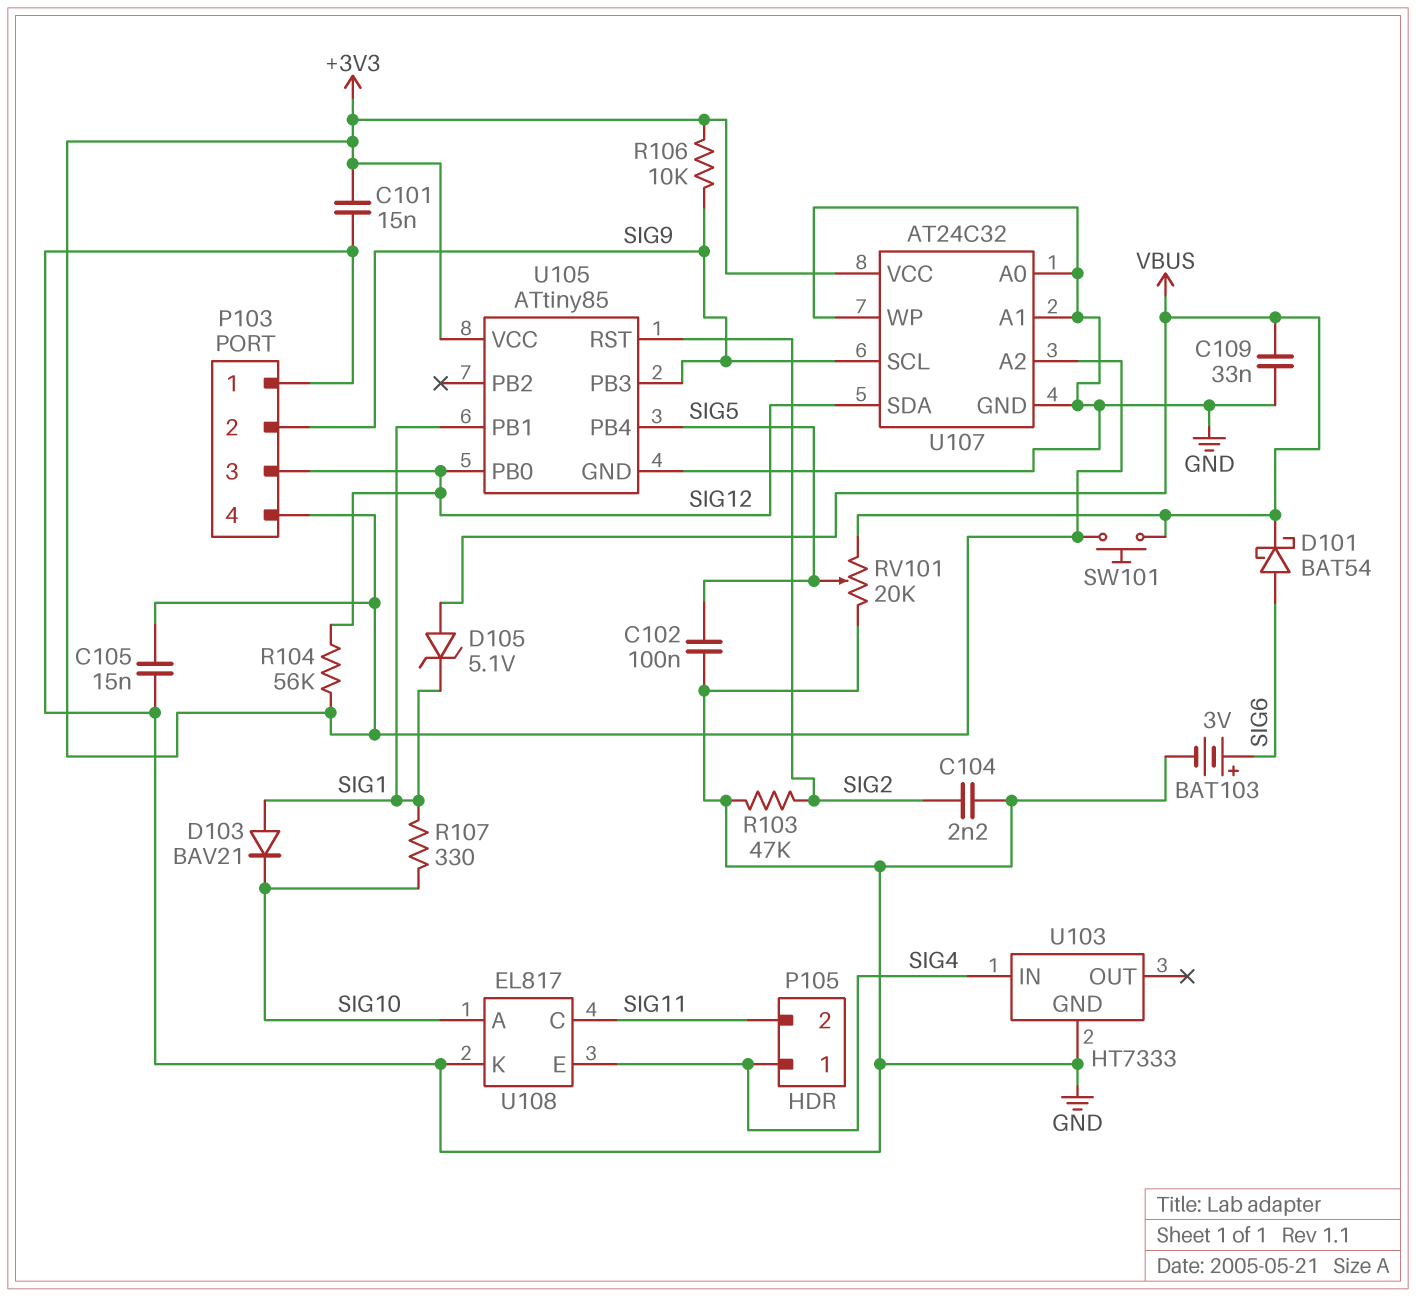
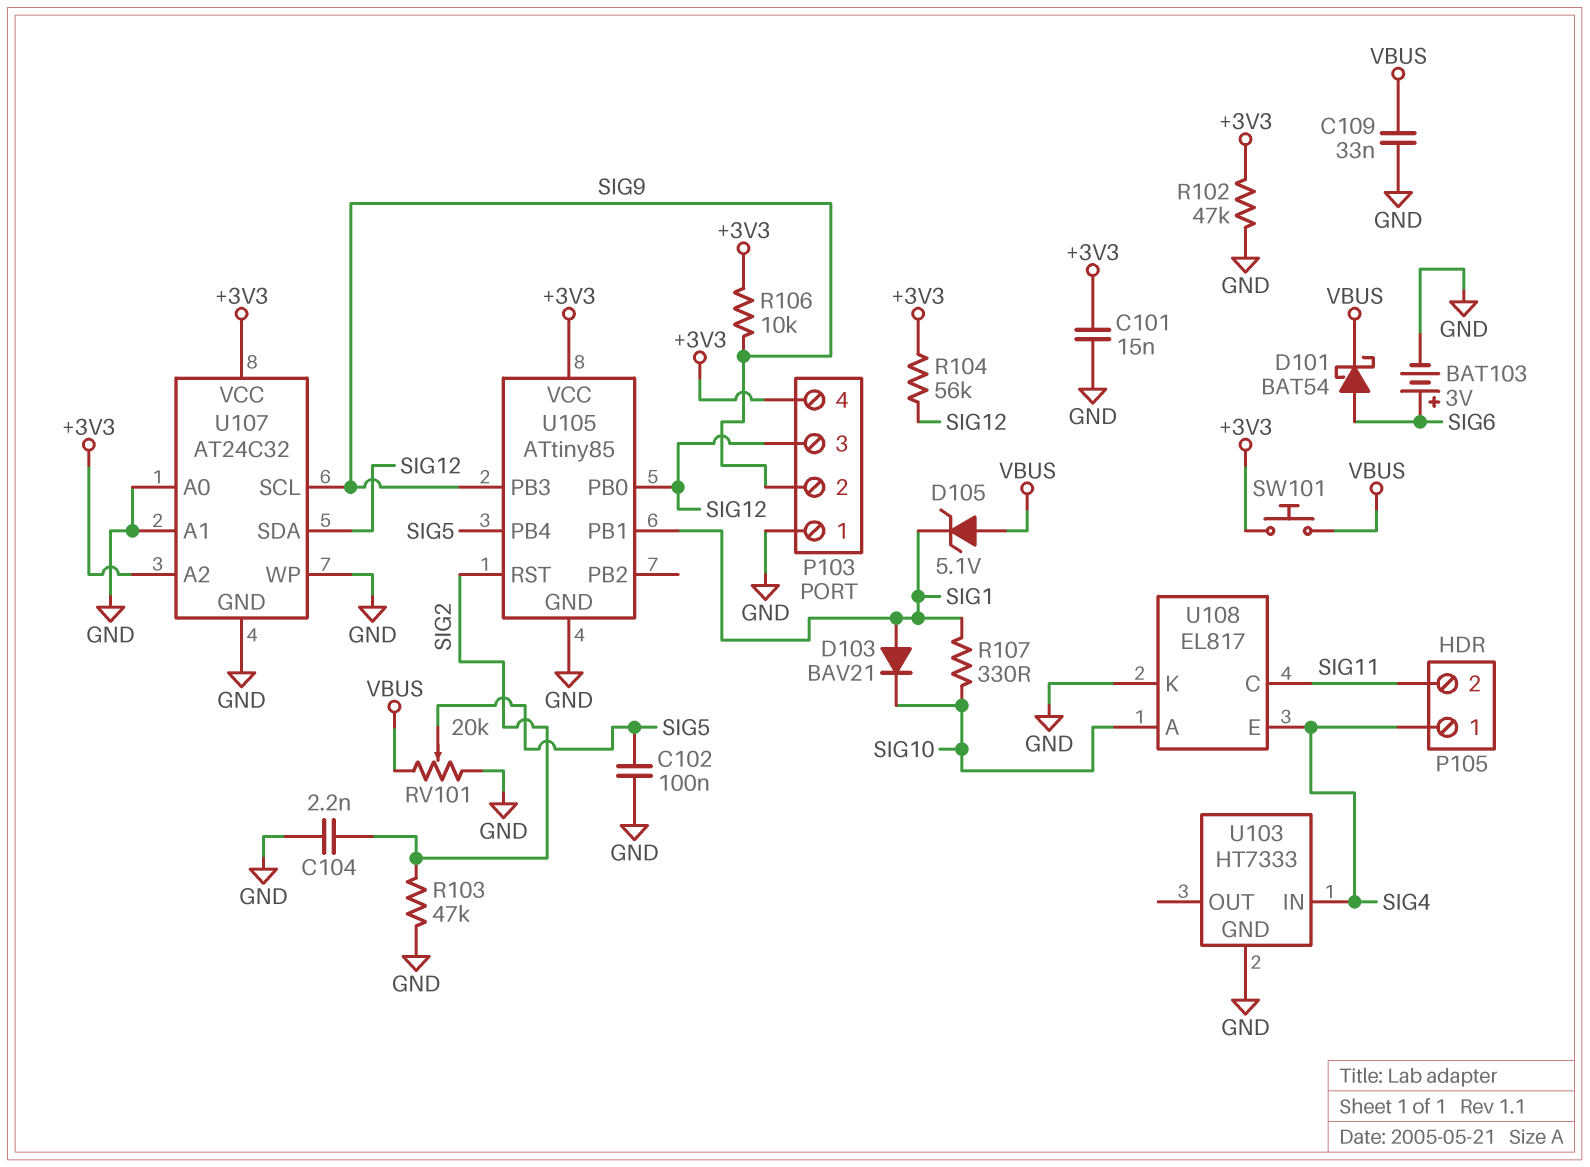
C105: 15nF (+3V3, GND) -> none
R102: none -> 47k (+3V3, GND)

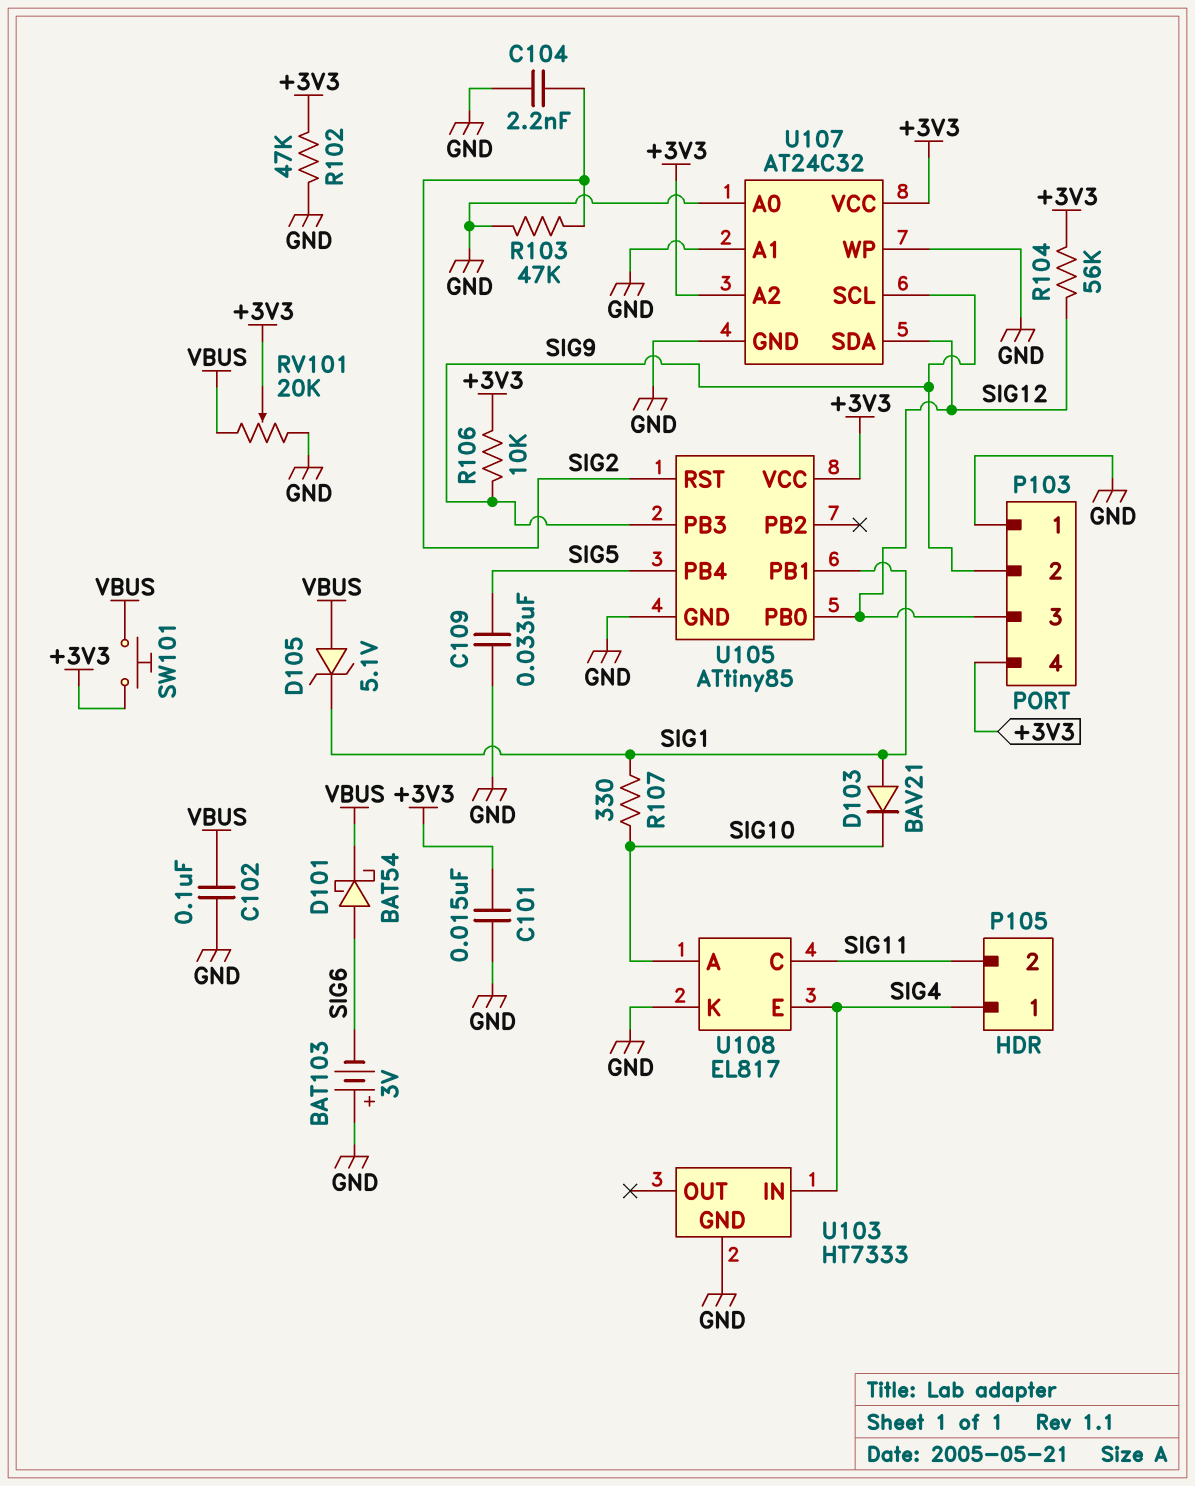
BAT103: 3V (plus SIG6, minus GND) -> 3V (plus GND, minus SIG6)
C102: 100nF (GND, SIG5) -> 100nF (GND, VBUS)
C109: 33nF (GND, VBUS) -> 33nF (GND, SIG5)
RV101: 20k (GND, VBUS, wiper SIG5) -> 20k (GND, VBUS, wiper +3V3)

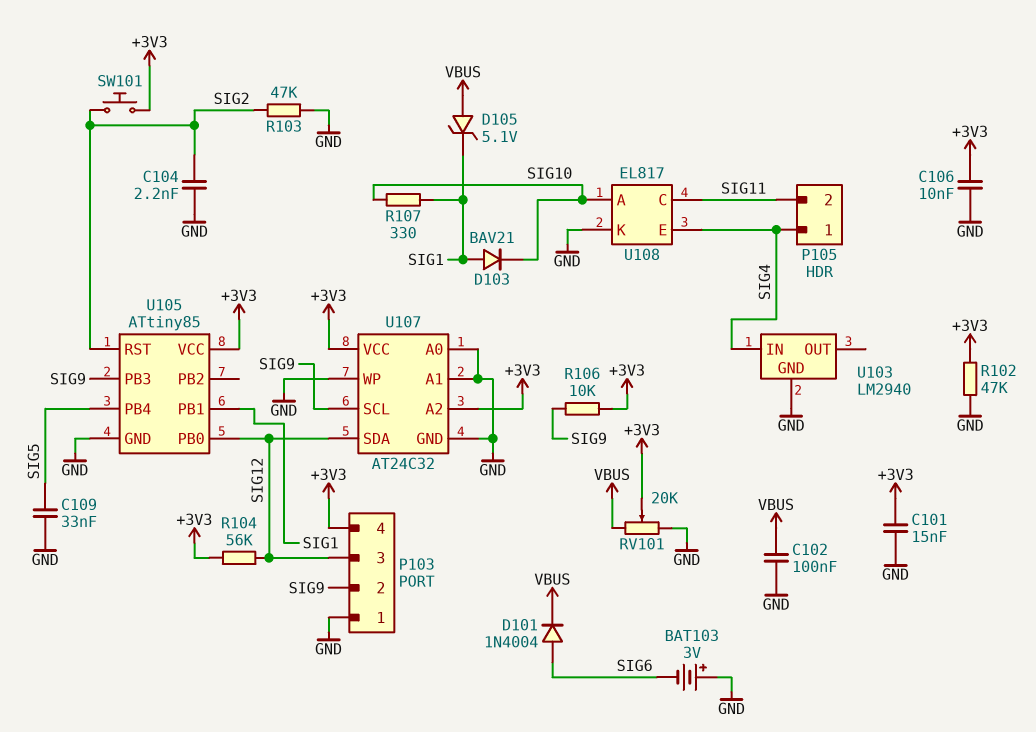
C106: none -> 10nF (+3V3, GND)
D101: schottky BAT54 (A SIG6, K VBUS) -> diode 1N4004 (A SIG6, K VBUS)
SW101: button (+3V3, VBUS) -> button (+3V3, SIG2)
U103: HT7333 -> LM2940

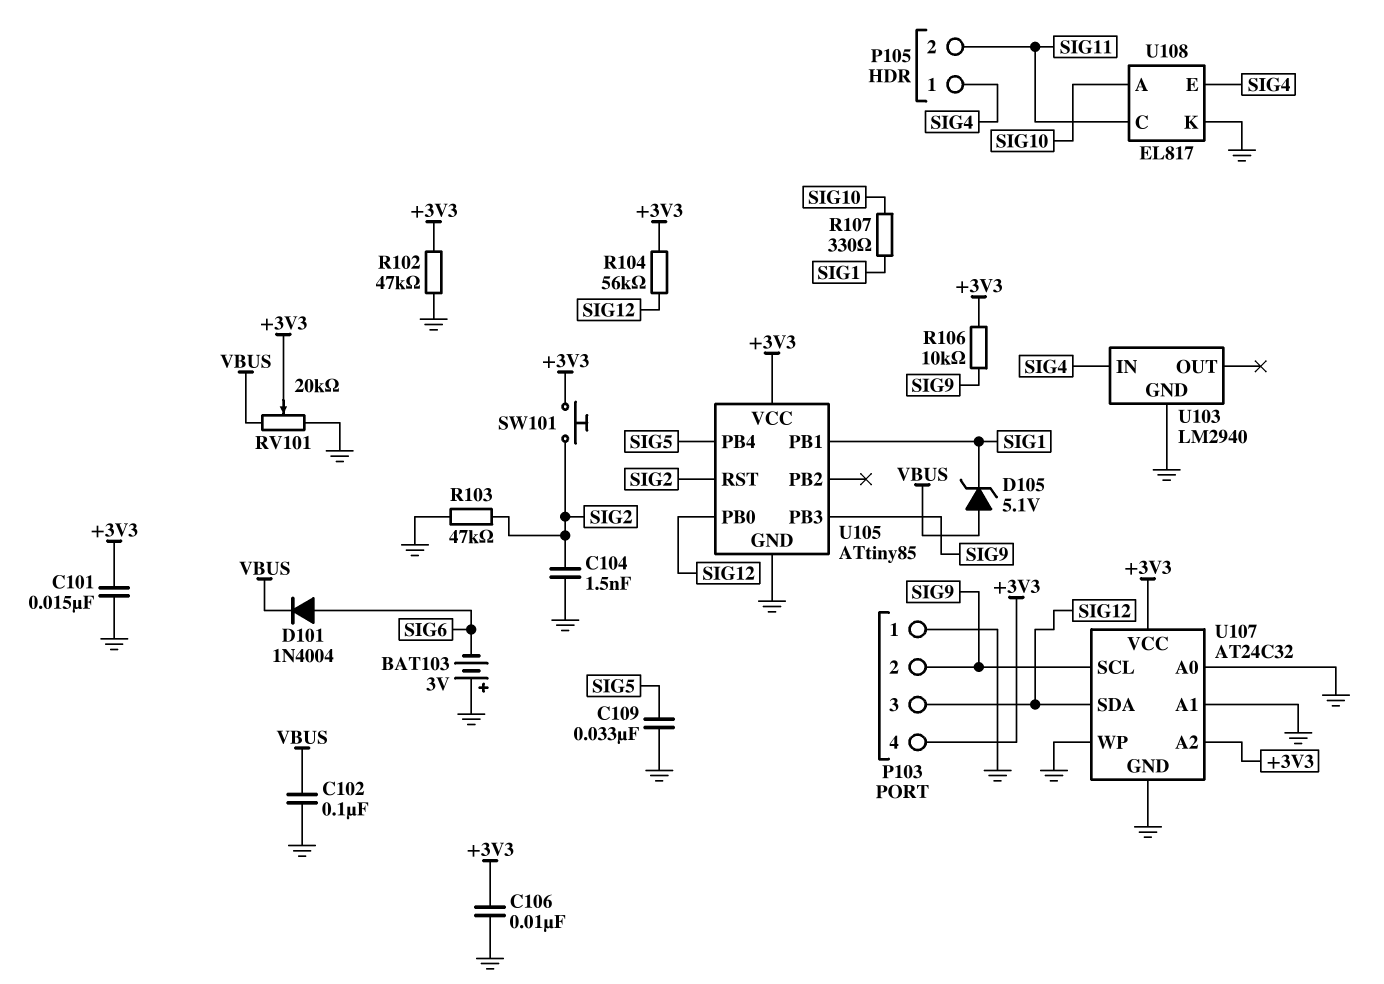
C104: 2.2nF (GND, SIG2) -> 1.5nF (GND, SIG2)
D103: diode BAV21 (A SIG1, K SIG10) -> none

